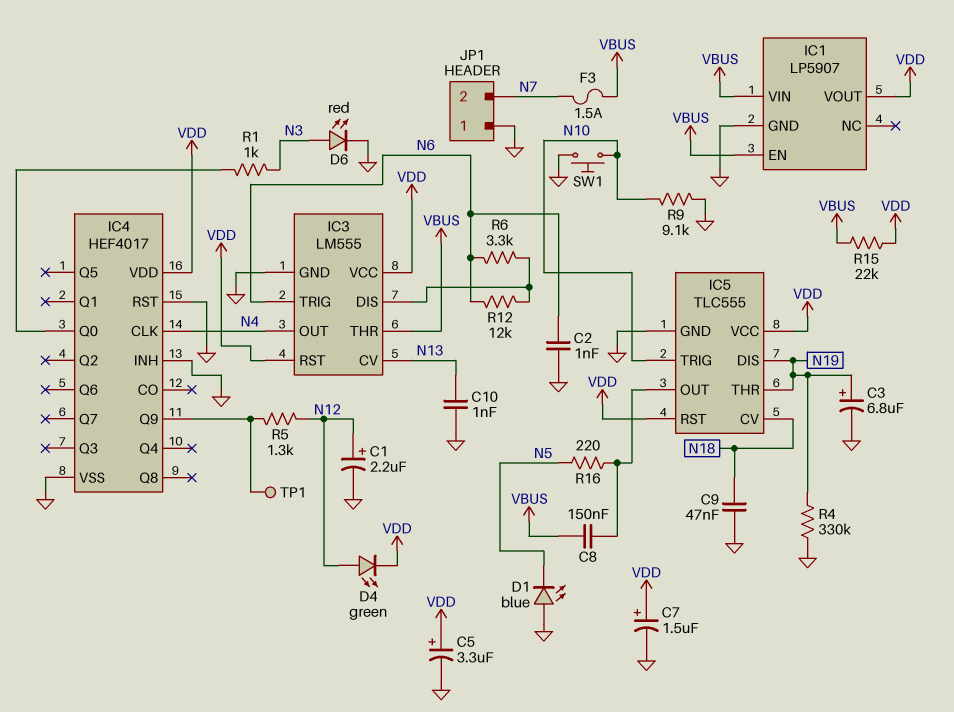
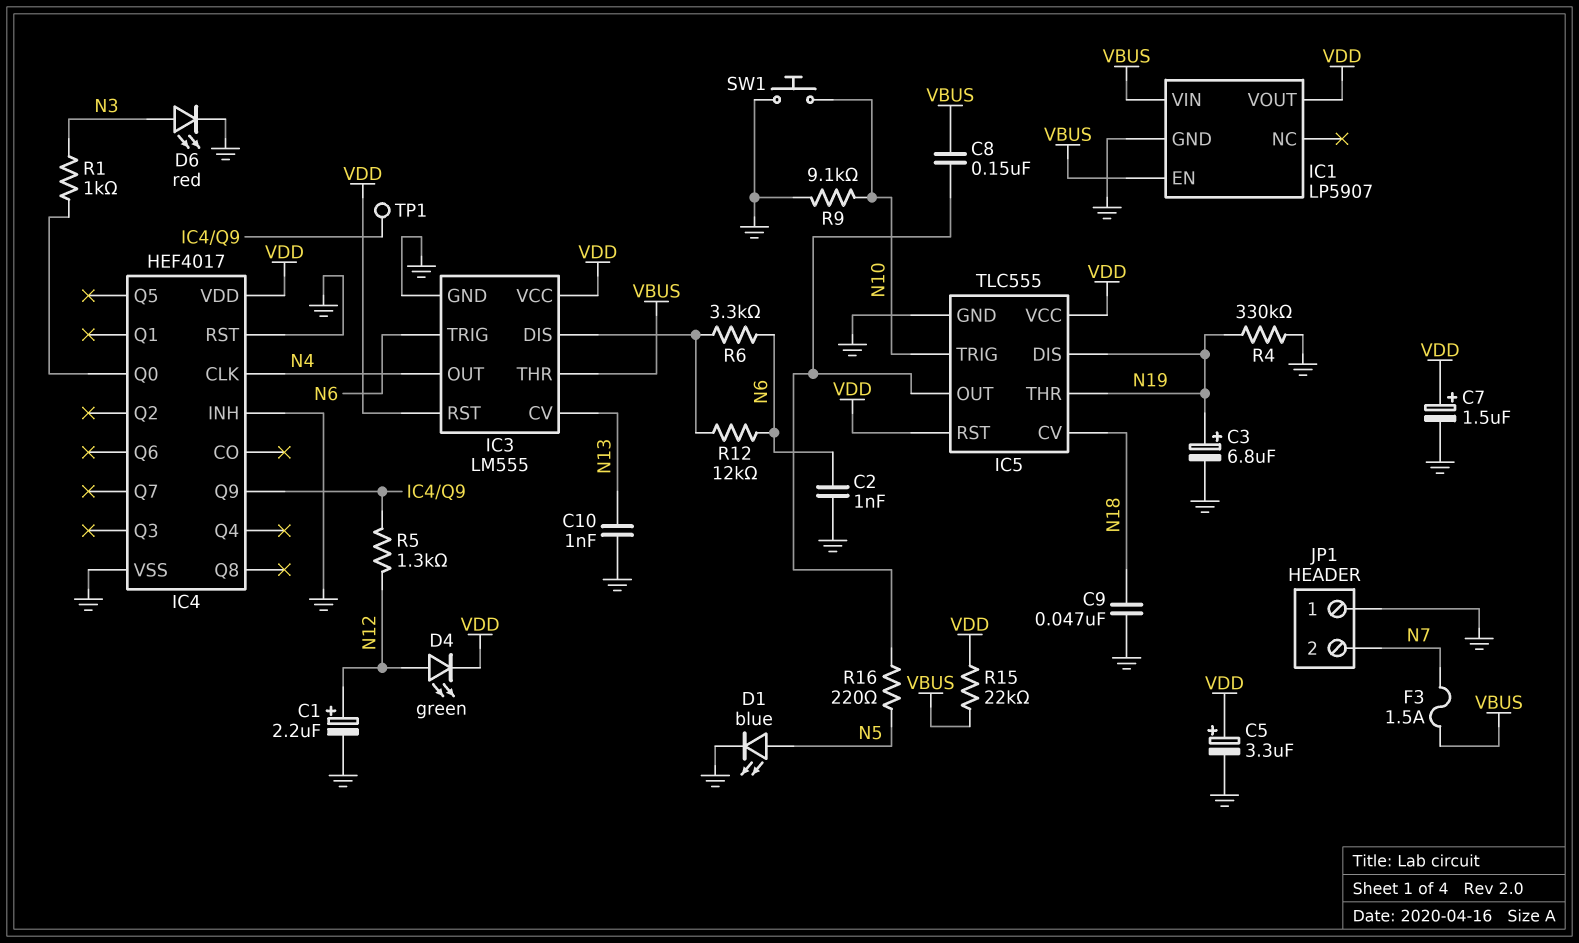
D1: LED blue (A GND, K N5) -> LED blue (A N5, K GND)

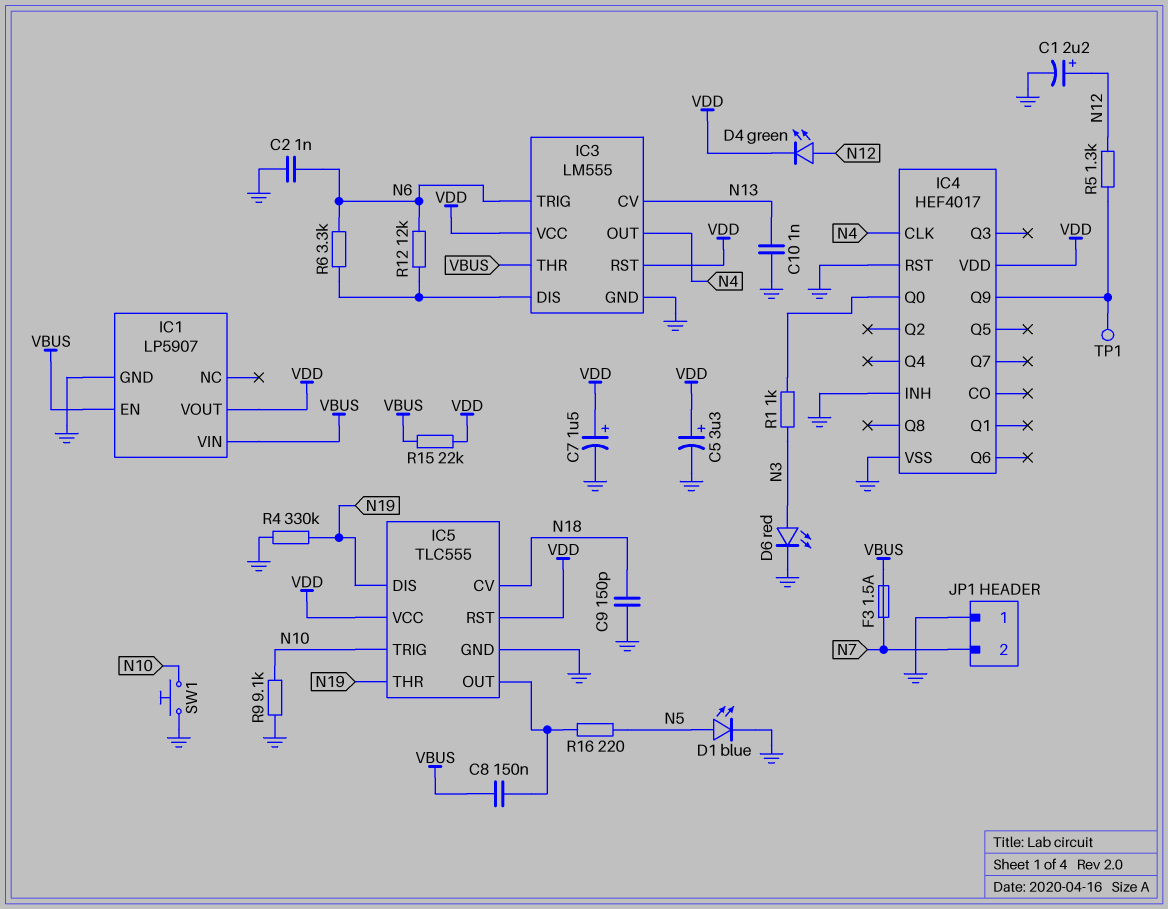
C3: 6.8uF (plus N19, minus GND) -> none
C9: 47nF (GND, N18) -> 150pF (GND, N18)

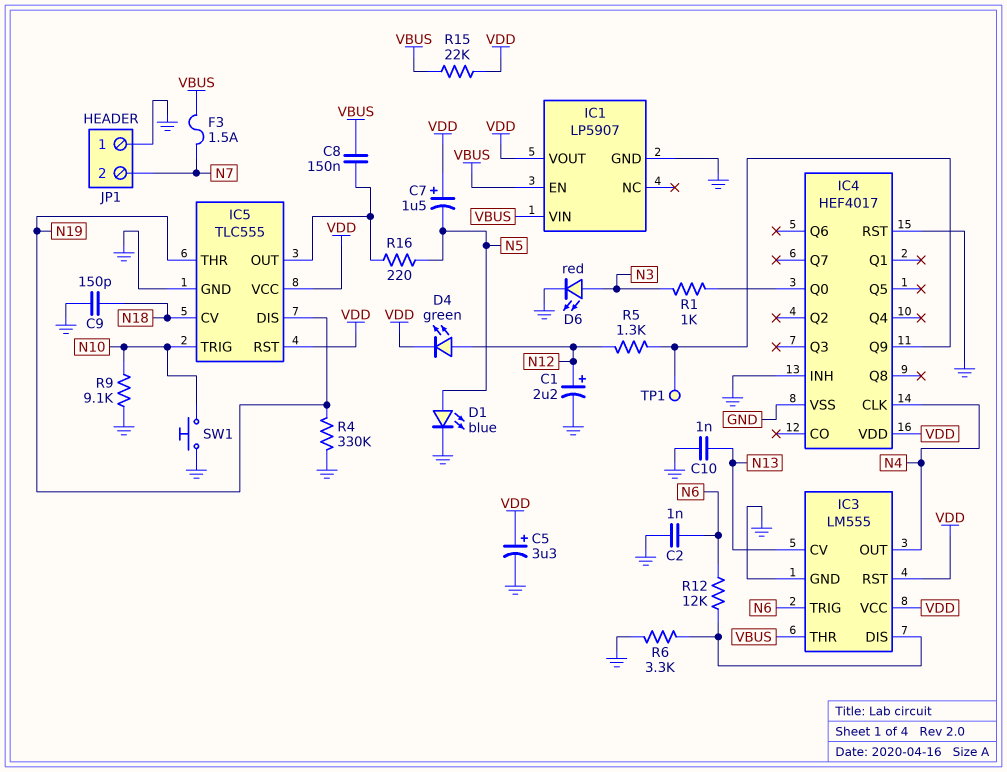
C7: 1.5uF (plus VDD, minus GND) -> 1.5uF (plus VDD, minus N5)
R6: 3.3k (IC3/DIS, N6) -> 3.3k (GND, IC3/DIS)

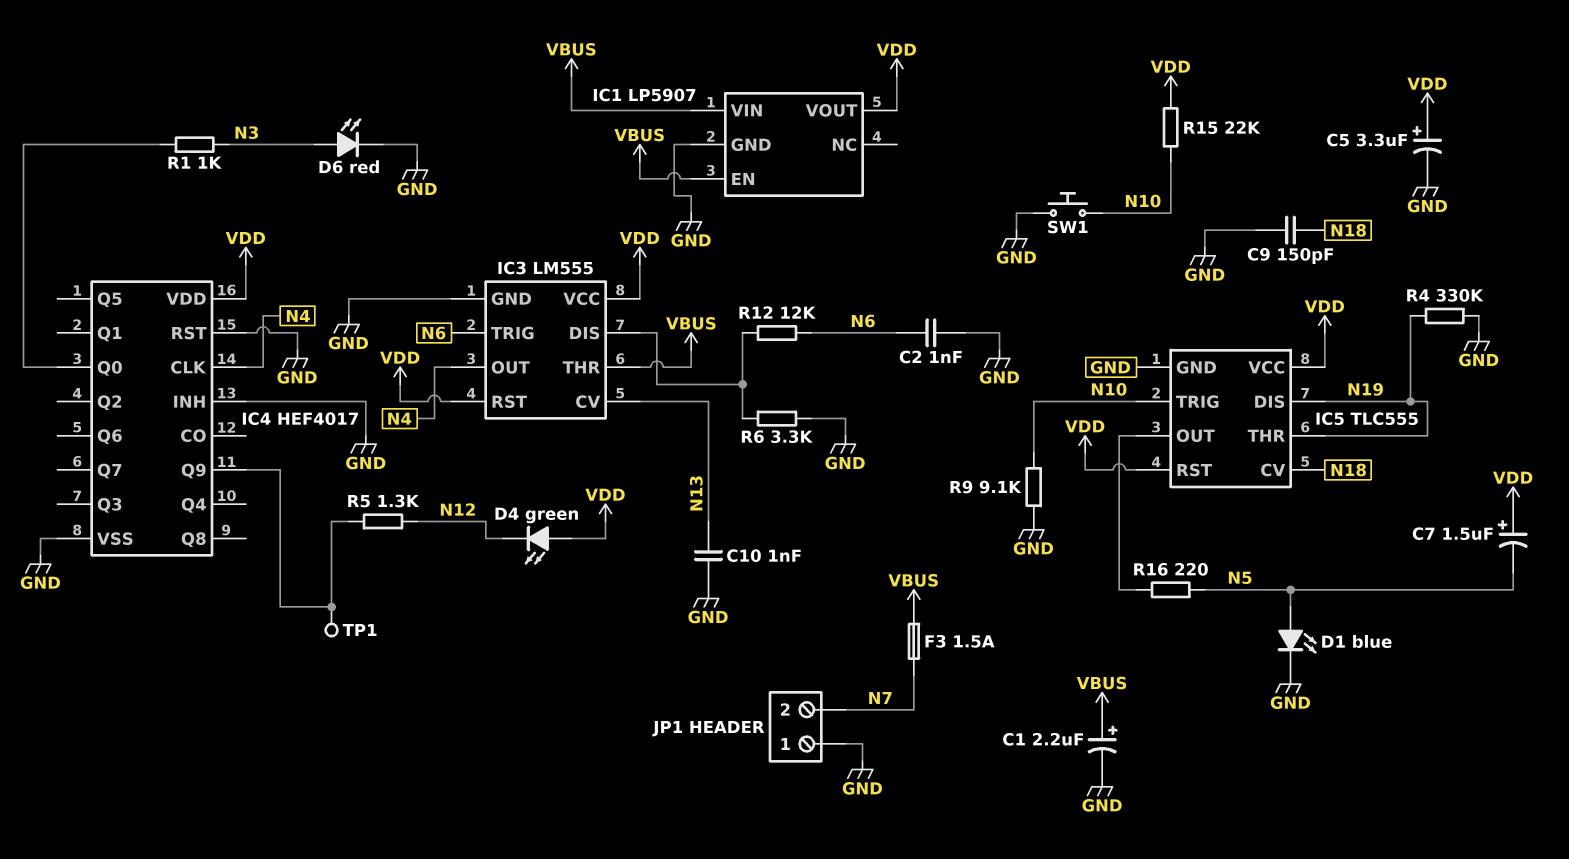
C1: 2.2uF (plus N12, minus GND) -> 2.2uF (plus VBUS, minus GND)
C8: 150nF (IC5/OUT, VBUS) -> none
D4: LED green (A N12, K VDD) -> LED green (A VDD, K N12)
R15: 22k (VBUS, VDD) -> 22k (N10, VDD)

